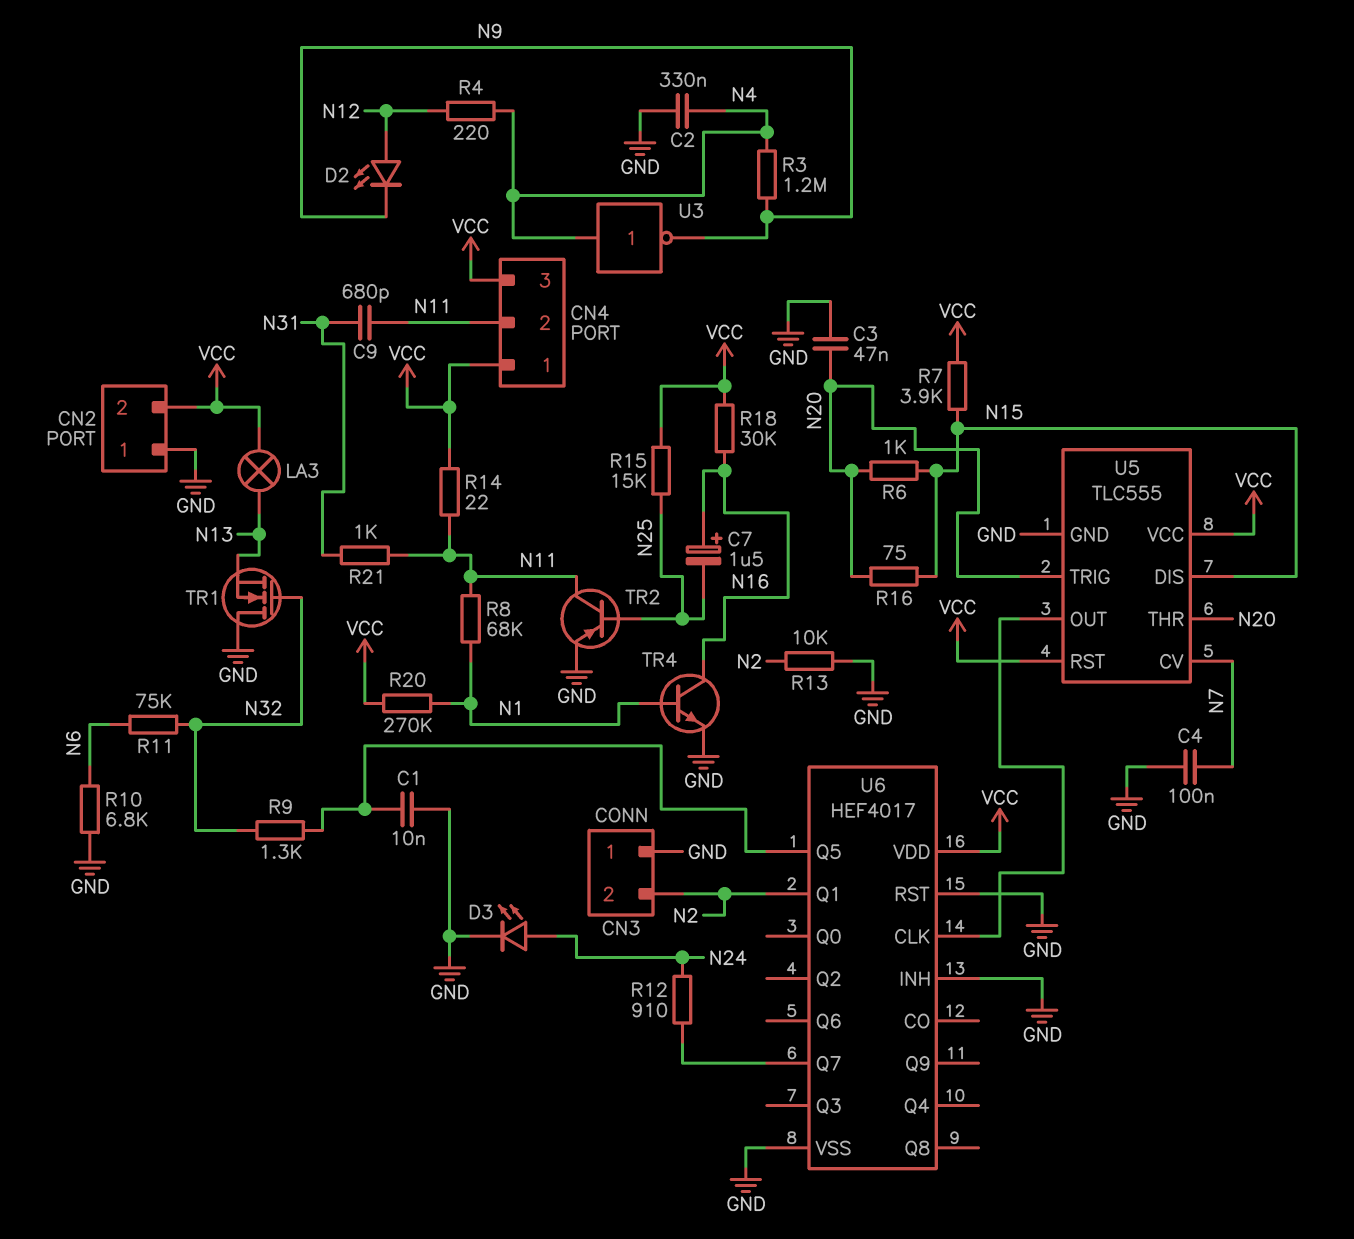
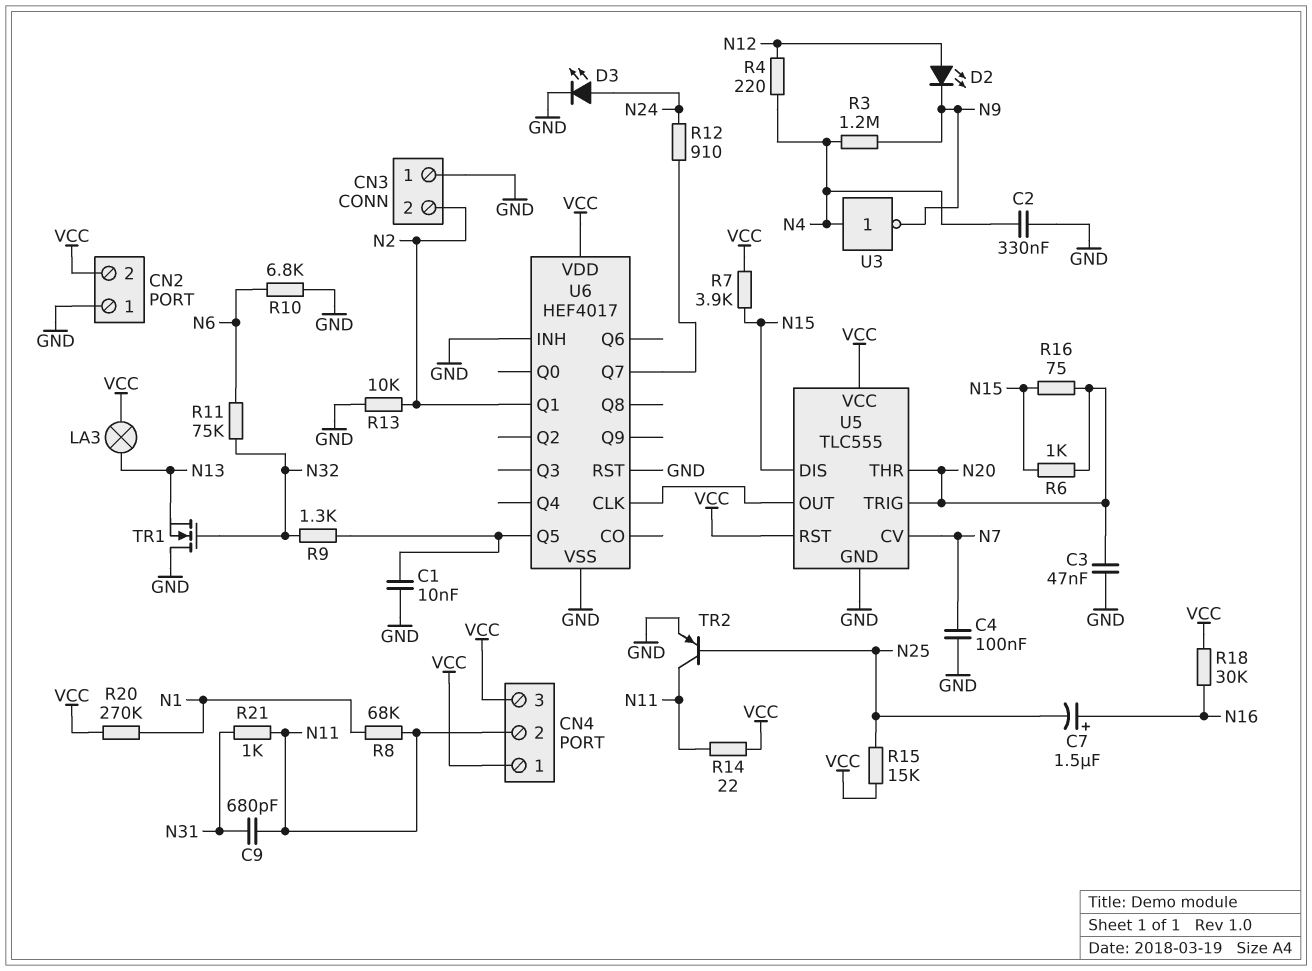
TR4: NPN (B N1, C N16, E GND) -> none

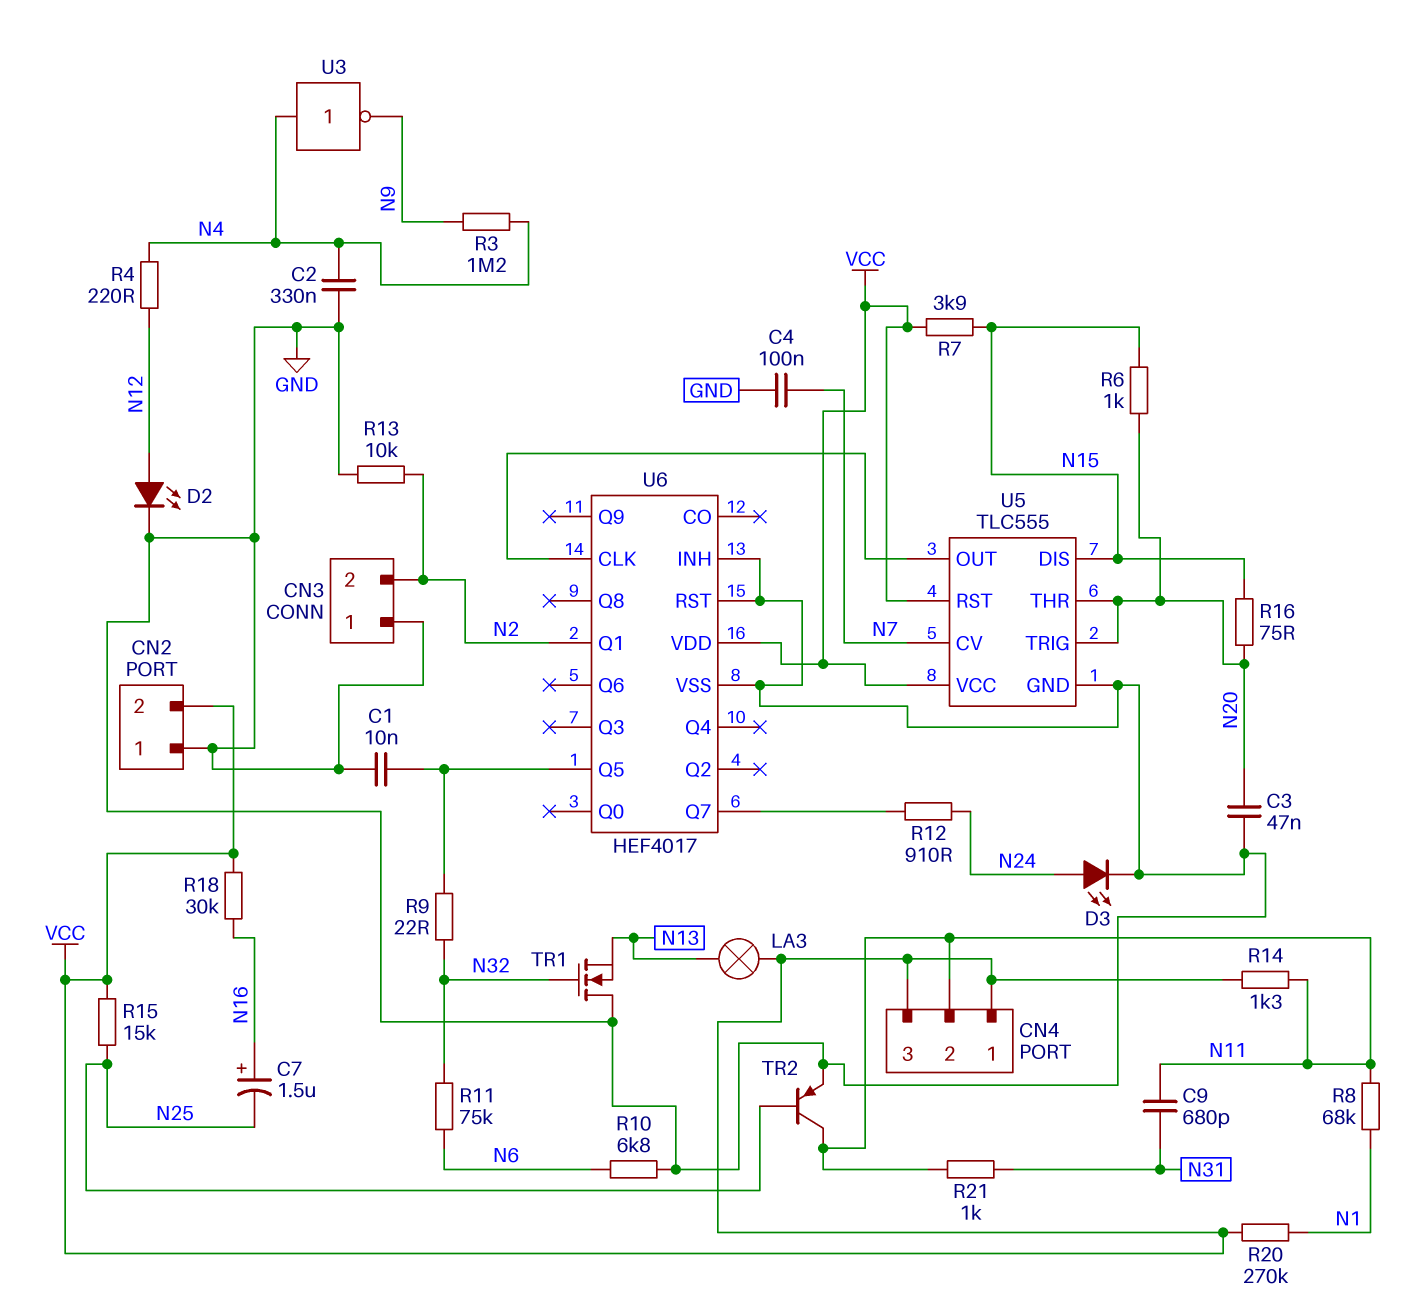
D2: LED (A N12, K N9) -> LED (A N12, K GND)
R9: 1.3k (N32, U6/Q5) -> 22 (N32, U6/Q5)
R14: 22 (N11, VCC) -> 1.3k (N11, VCC)

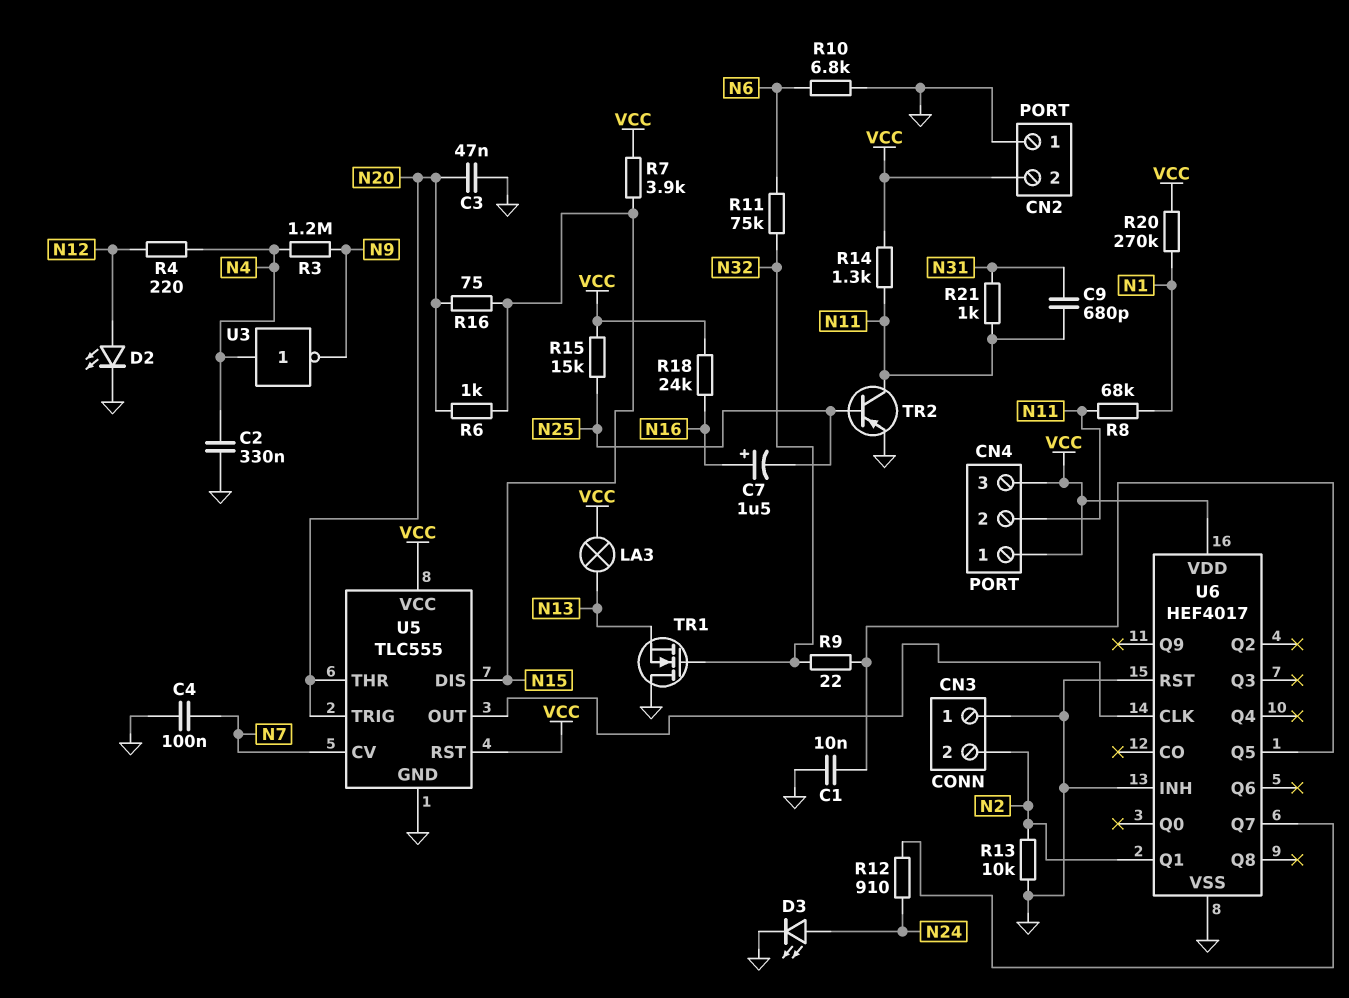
R18: 30k (N16, VCC) -> 24k (N16, VCC)

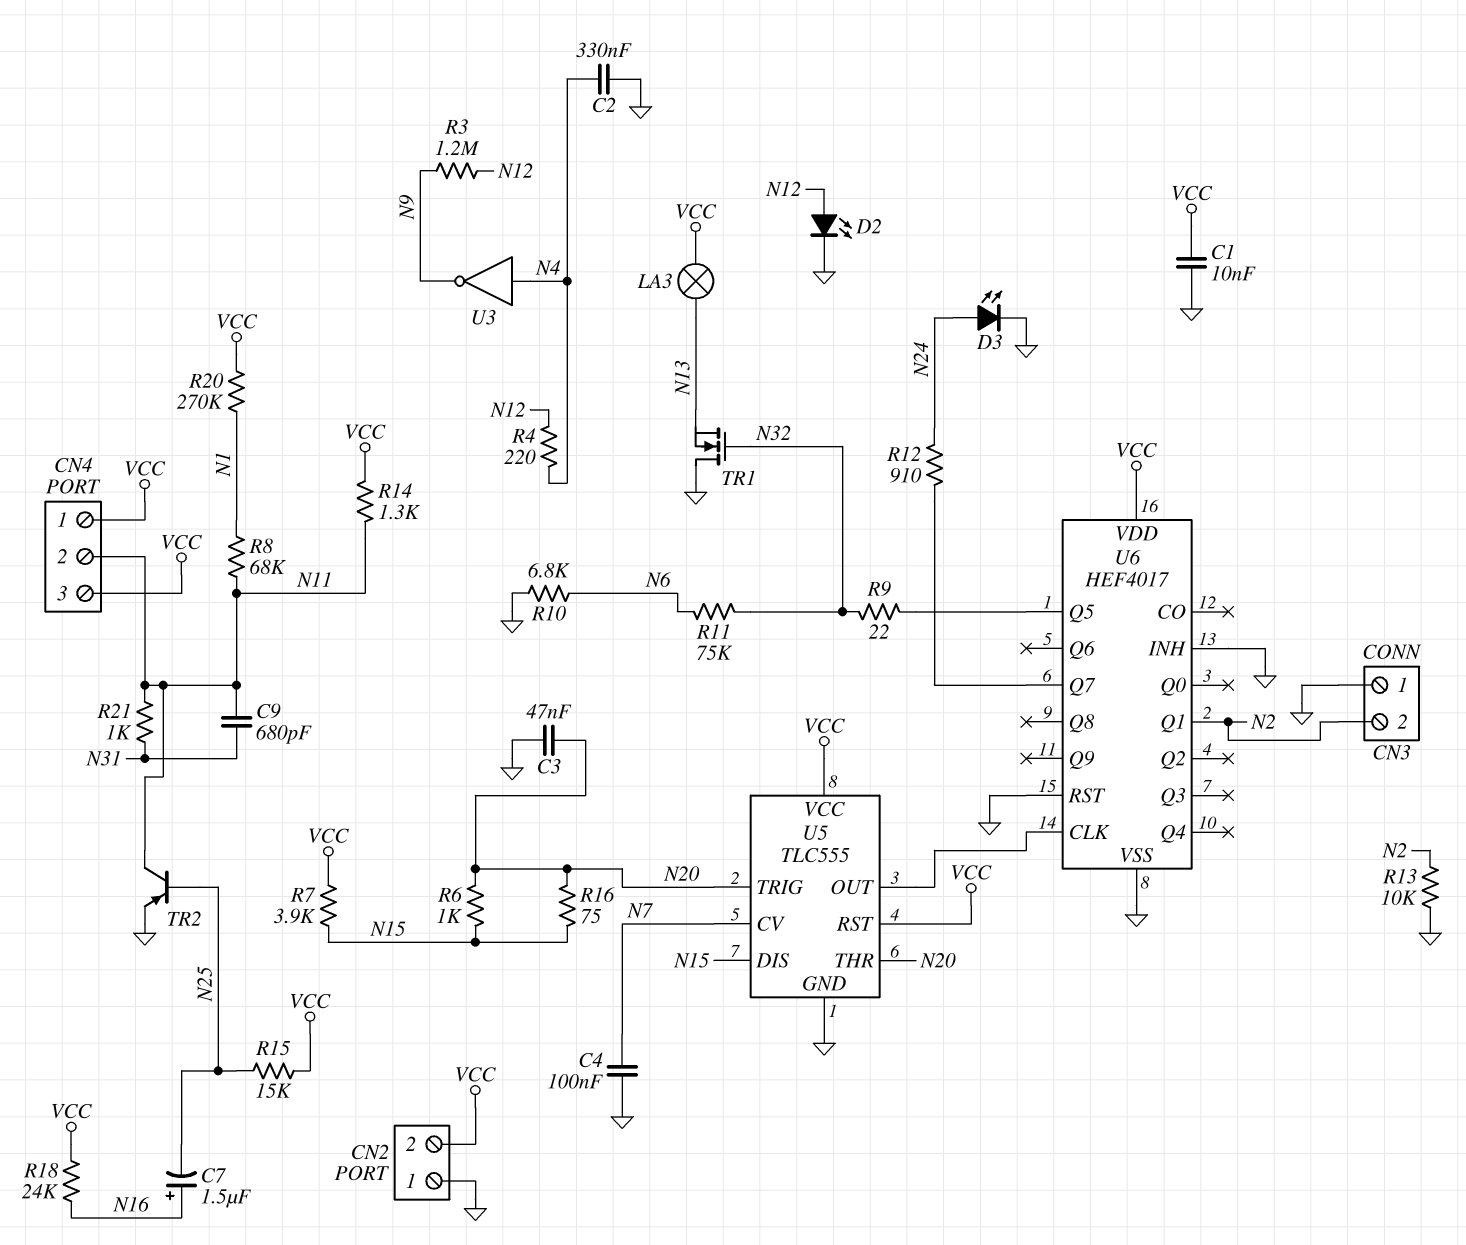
C1: 10nF (GND, U6/Q5) -> 10nF (GND, VCC)
R3: 1.2M (N4, N9) -> 1.2M (N9, N12)

